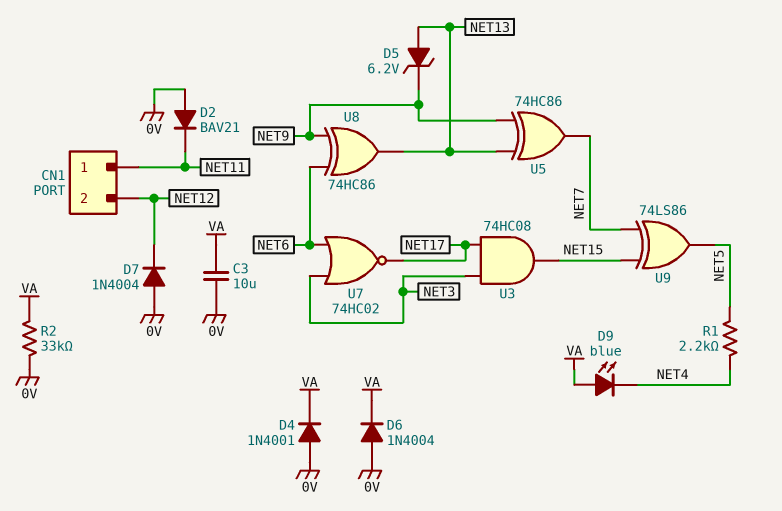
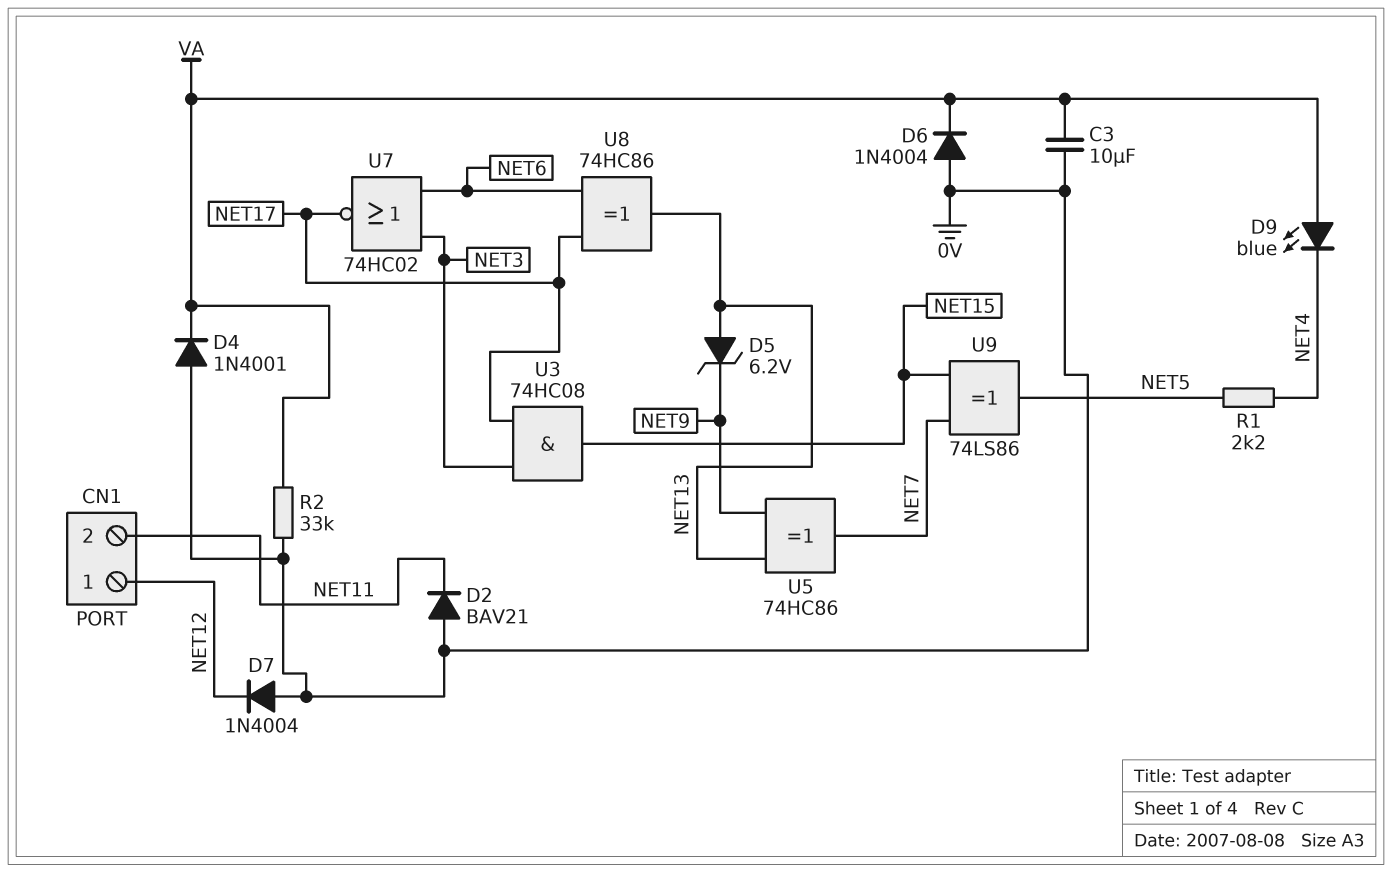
CN1 pin 1: NET11 -> NET12
CN1 pin 2: NET12 -> NET11
U8: XOR 74HC86 (in NET6, in NET9, out NET13) -> XOR 74HC86 (in NET6, in NET17, out NET13)

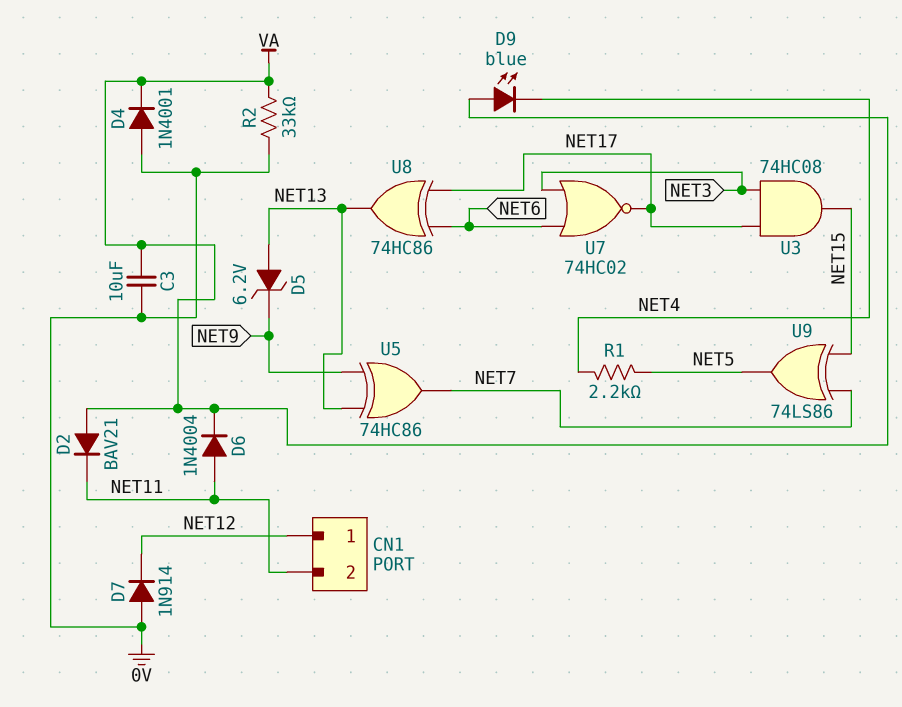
D2: diode BAV21 (A 0V, K NET11) -> diode BAV21 (A VA, K NET11)
D6: diode 1N4004 (A 0V, K VA) -> diode 1N4004 (A NET11, K VA)
D7: diode 1N4004 (A 0V, K NET12) -> diode 1N914 (A 0V, K NET12)

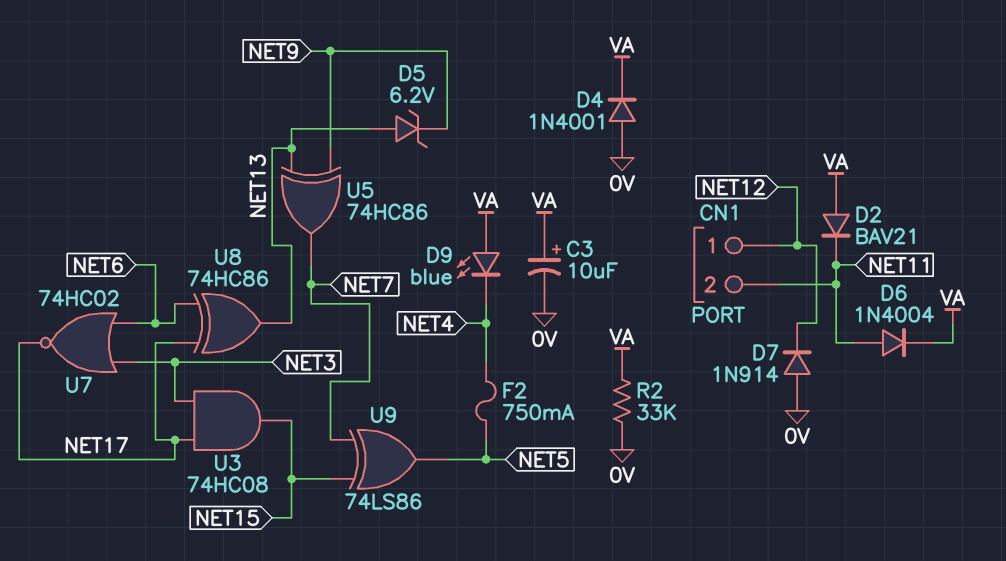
C3: 10uF (0V, VA) -> 10uF (plus VA, minus 0V)
F2: none -> 750mA (NET4, NET5)
R1: 2.2k (NET4, NET5) -> none

